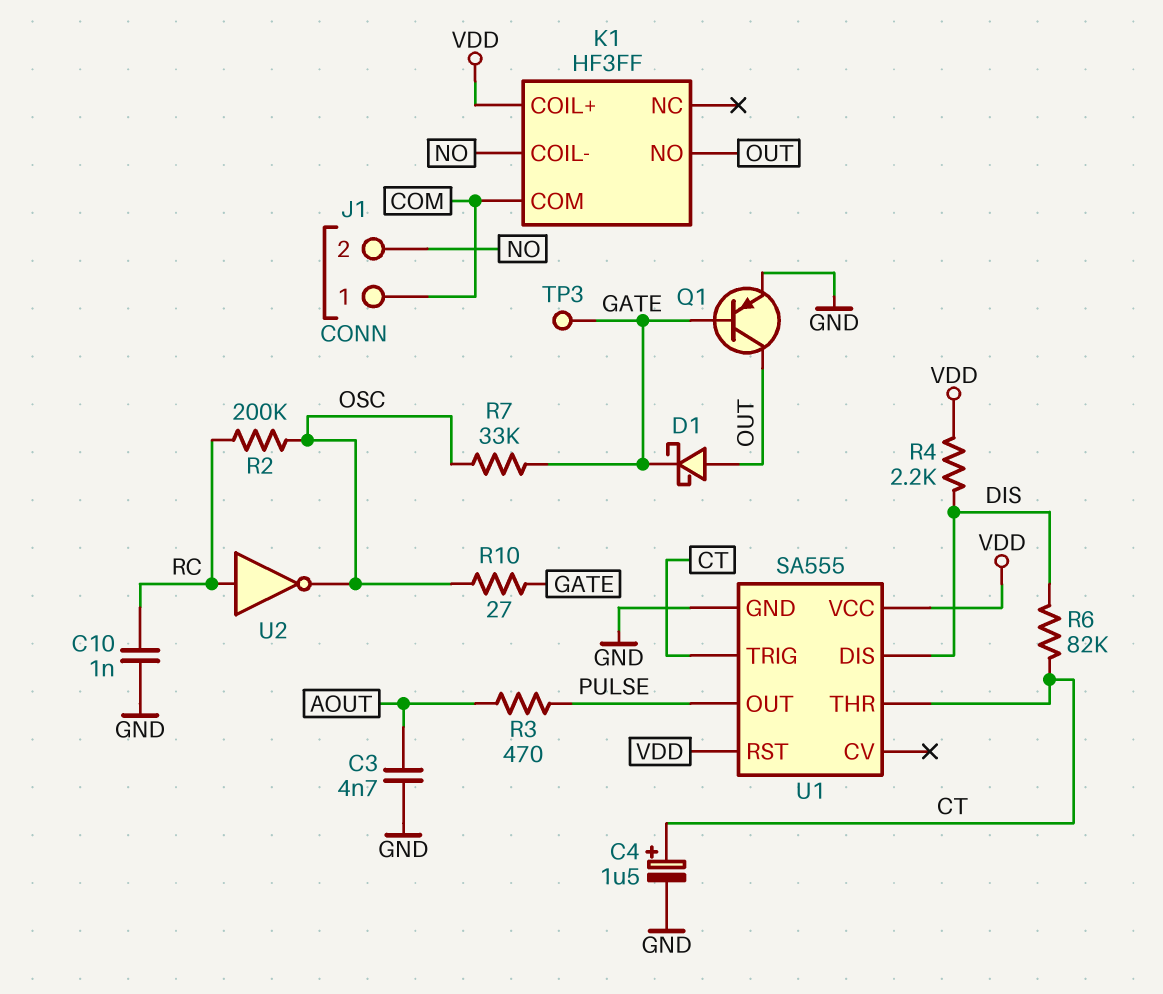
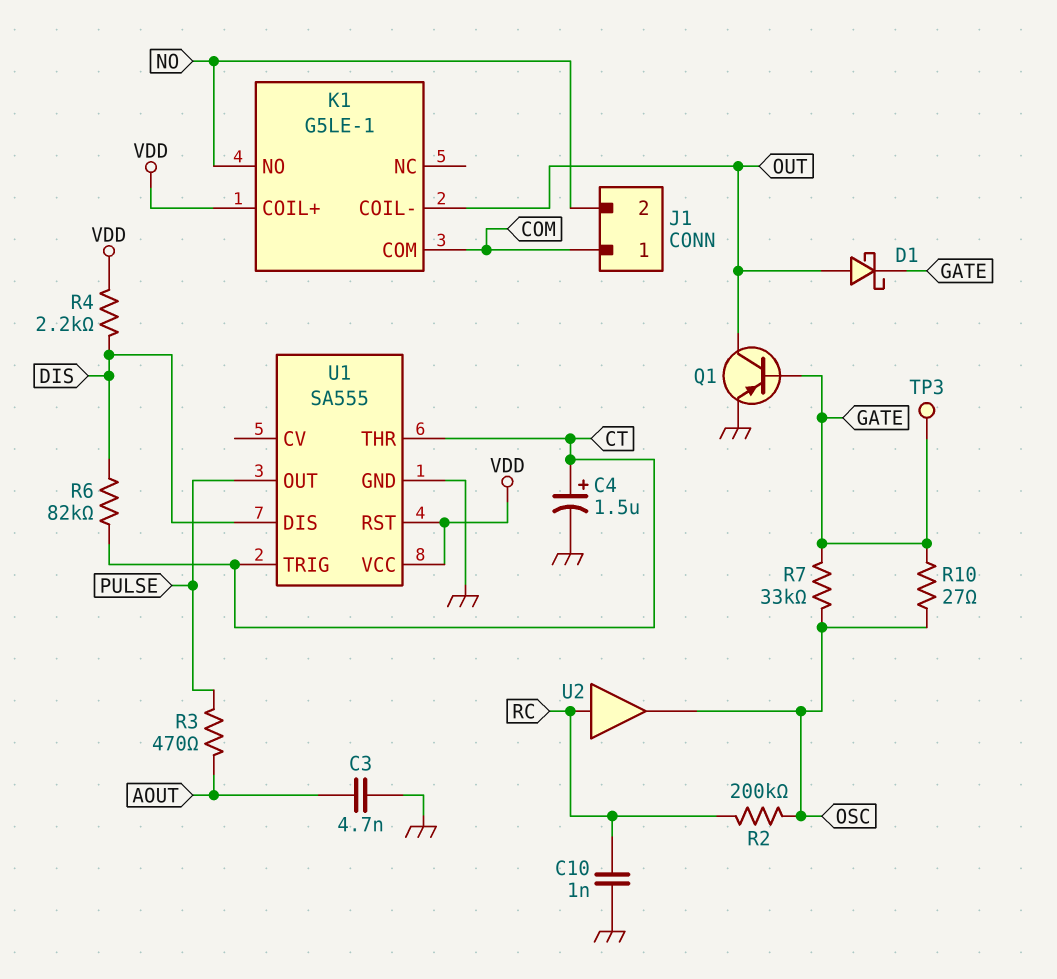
K1: HF3FF -> G5LE-1
K1 pin COIL-: NO -> OUT
K1 pin NO: OUT -> NO
U2: NOT (in RC, out OSC) -> buffer (in RC, out OSC)

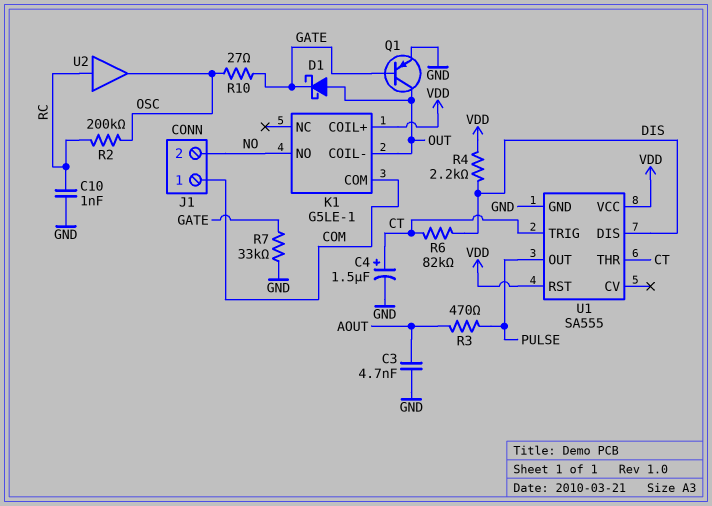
R7: 33k (GATE, OSC) -> 33k (GATE, GND)
TP3: test point (GATE) -> none

